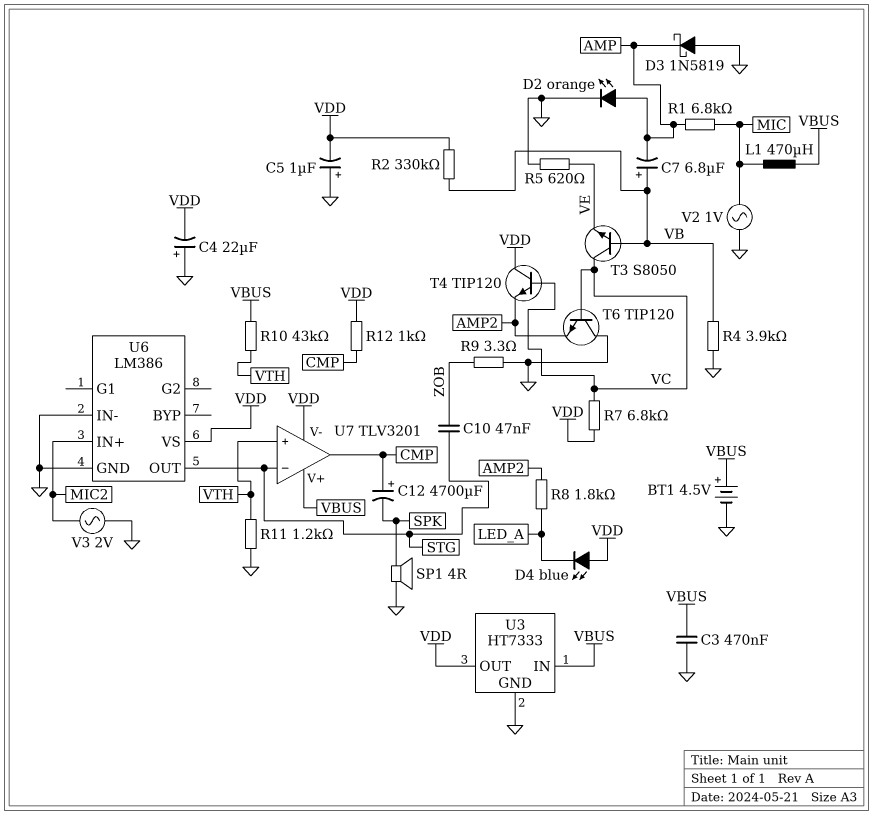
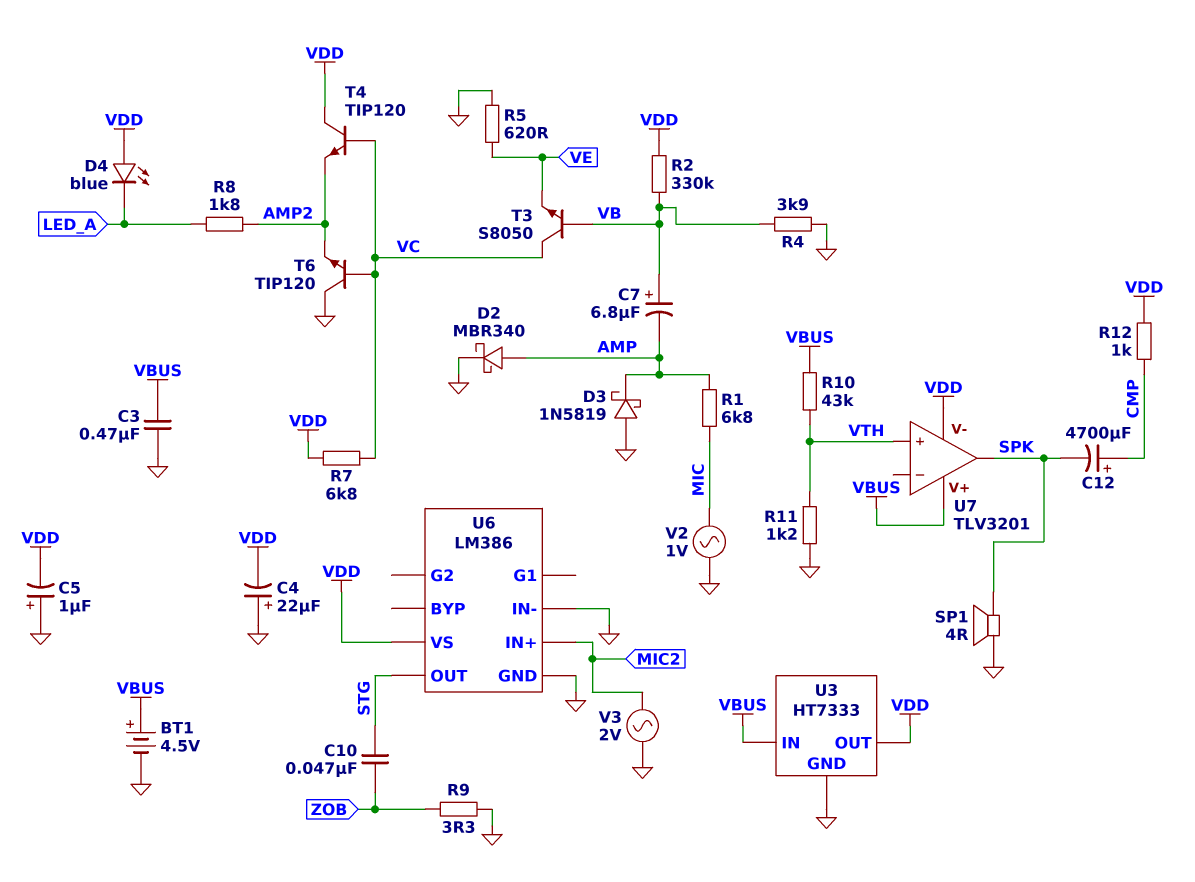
D2: LED orange (A AMP, K GND) -> schottky MBR340 (A AMP, K GND)
L1: 470uH (MIC, VBUS) -> none
U7 pin in-: STG -> none
U7 pin out: CMP -> SPK

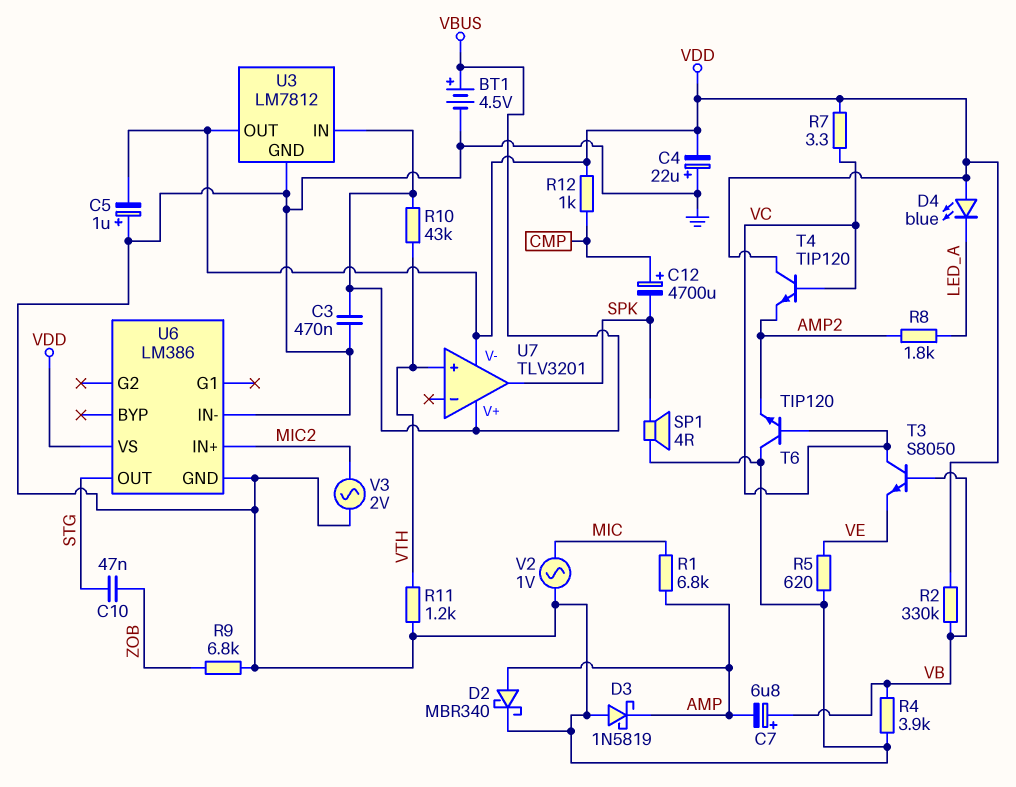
R7: 6.8k (VC, VDD) -> 3.3 (VC, VDD)
R9: 3.3 (GND, ZOB) -> 6.8k (GND, ZOB)
U3: HT7333 -> LM7812

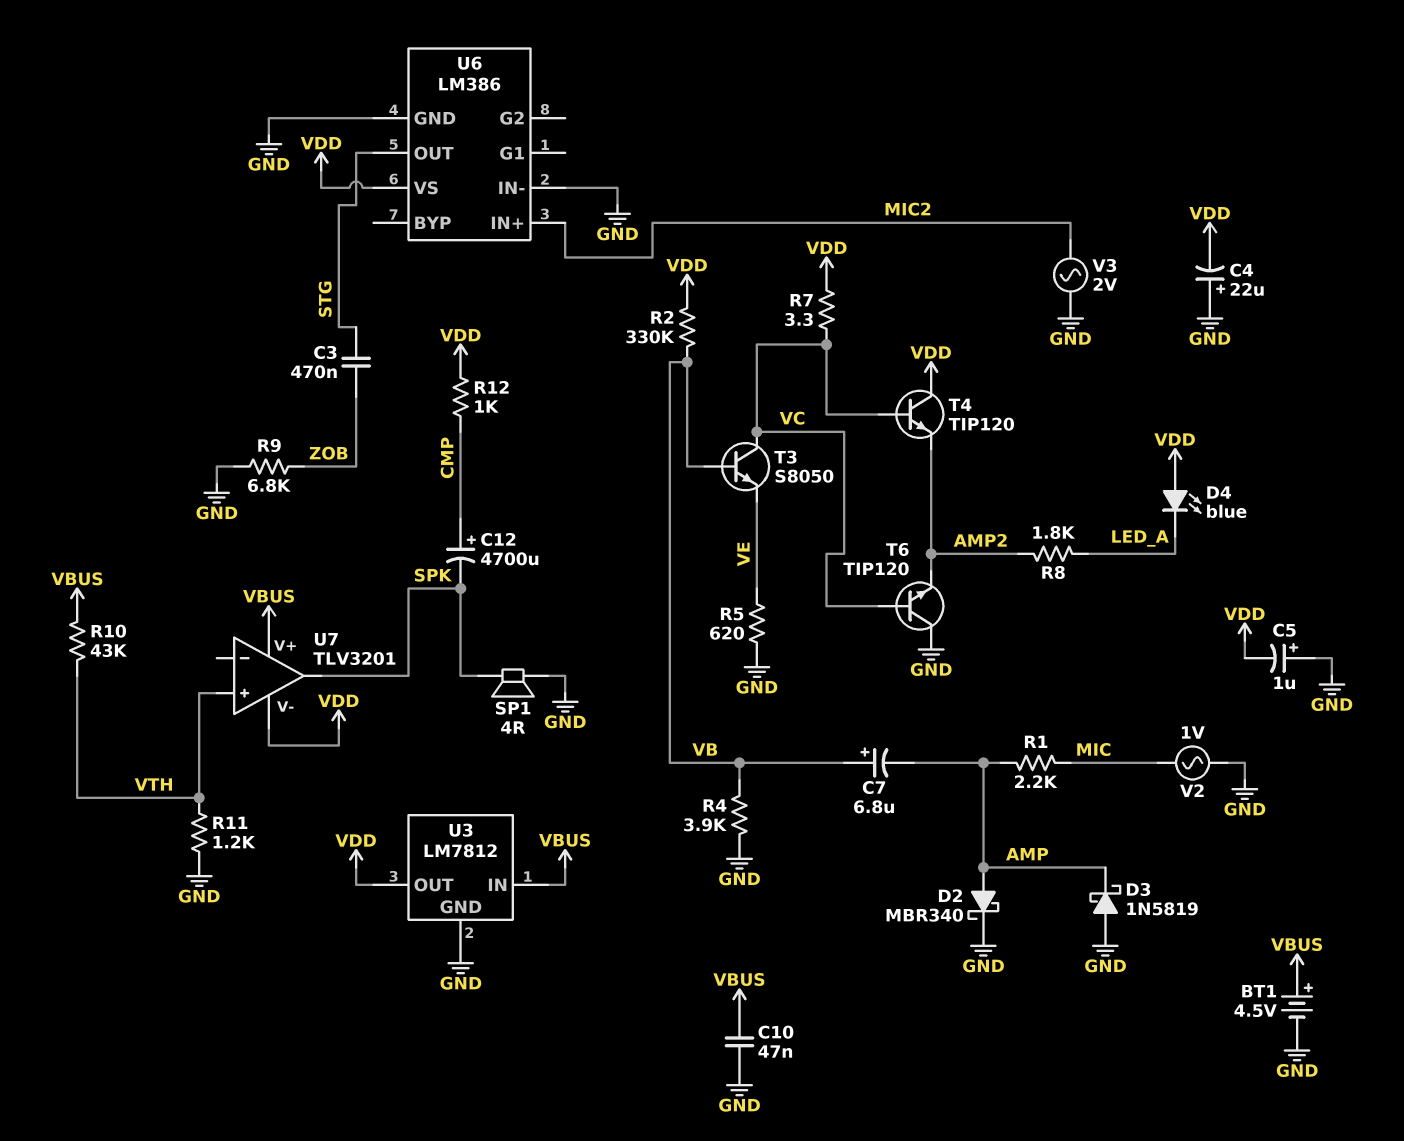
C3: 470nF (GND, VBUS) -> 470nF (STG, ZOB)
C10: 47nF (STG, ZOB) -> 47nF (GND, VBUS)
R1: 6.8k (AMP, MIC) -> 2.2k (AMP, MIC)

